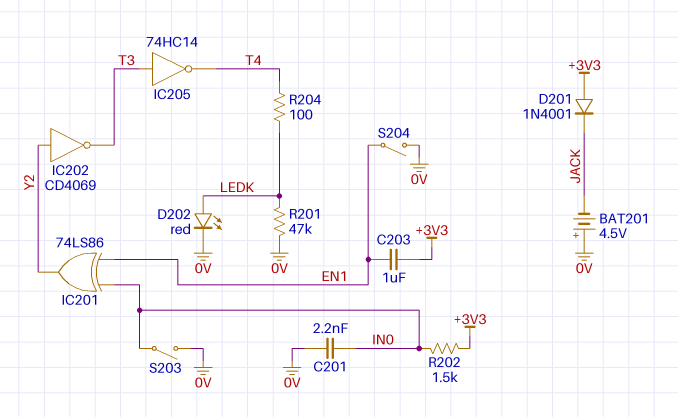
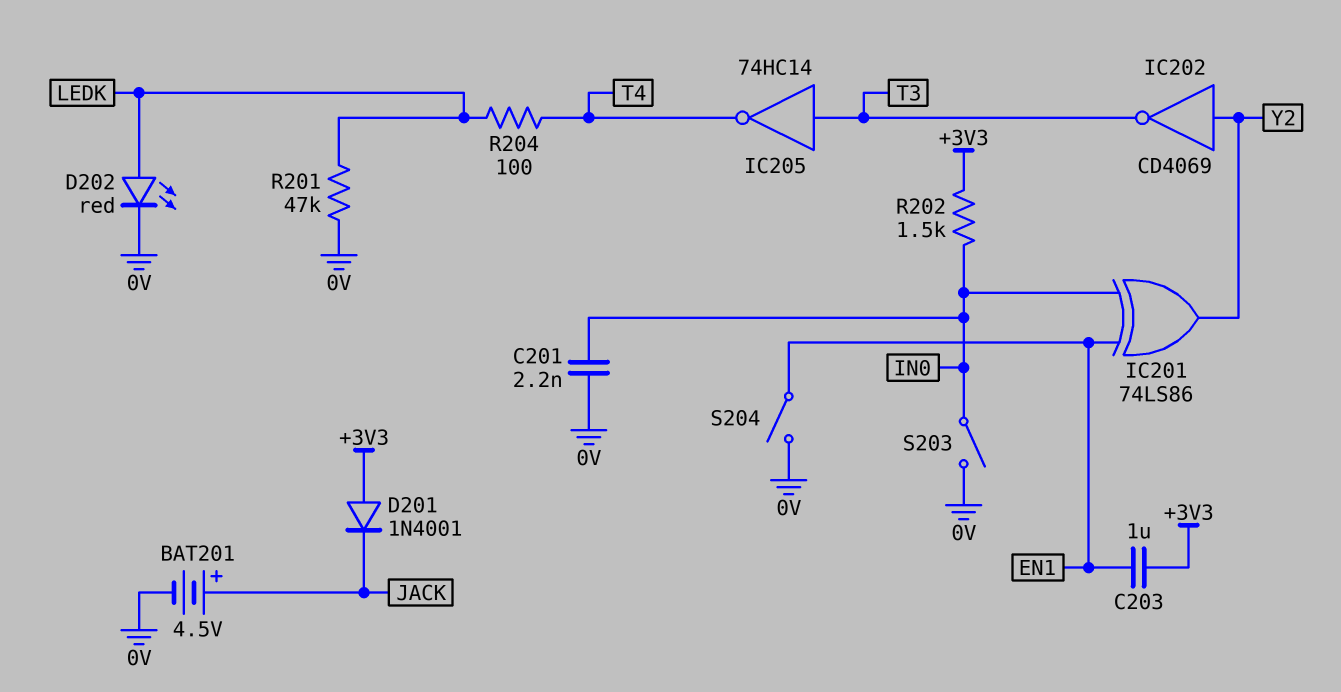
BAT201: 4.5V (plus 0V, minus JACK) -> 4.5V (plus JACK, minus 0V)

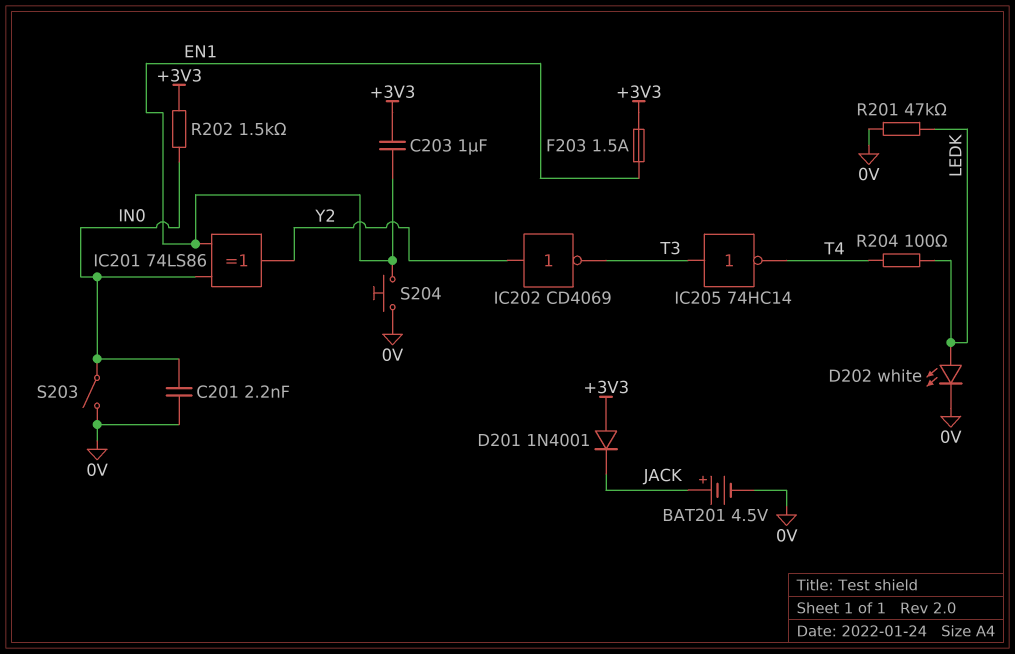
D202: LED red (A LEDK, K 0V) -> LED white (A LEDK, K 0V)
F203: none -> 1.5A (+3V3, EN1)
S204: switch (0V, EN1) -> button (0V, EN1)

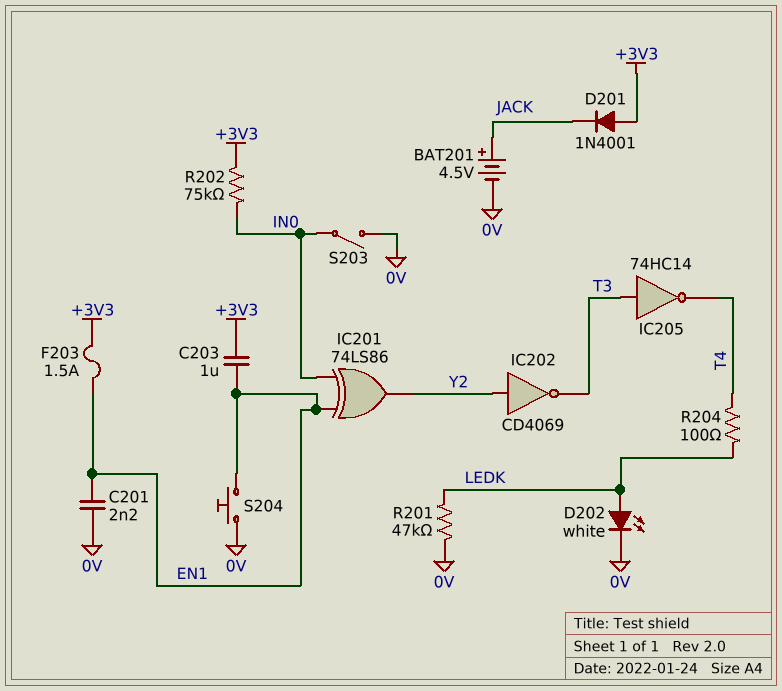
C201: 2.2nF (0V, IN0) -> 2.2nF (0V, EN1)
R202: 1.5k (+3V3, IN0) -> 75k (+3V3, IN0)

